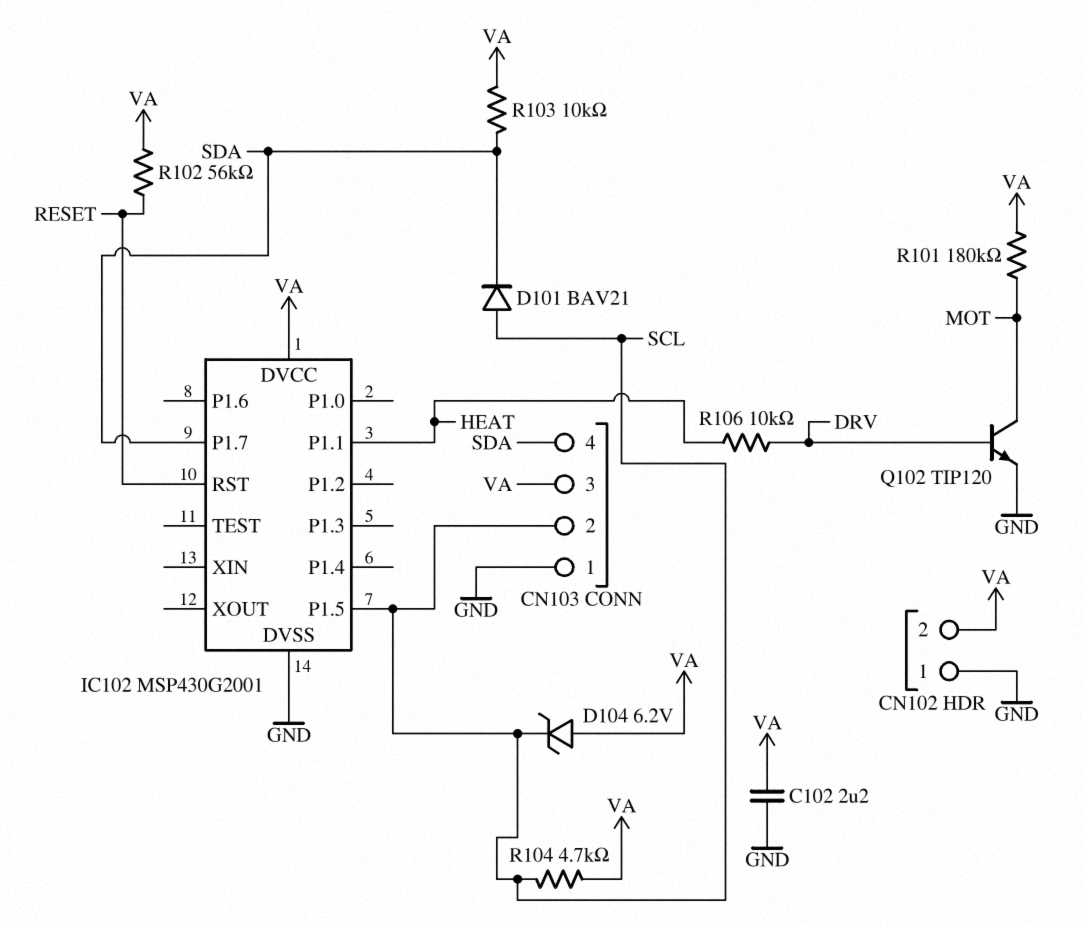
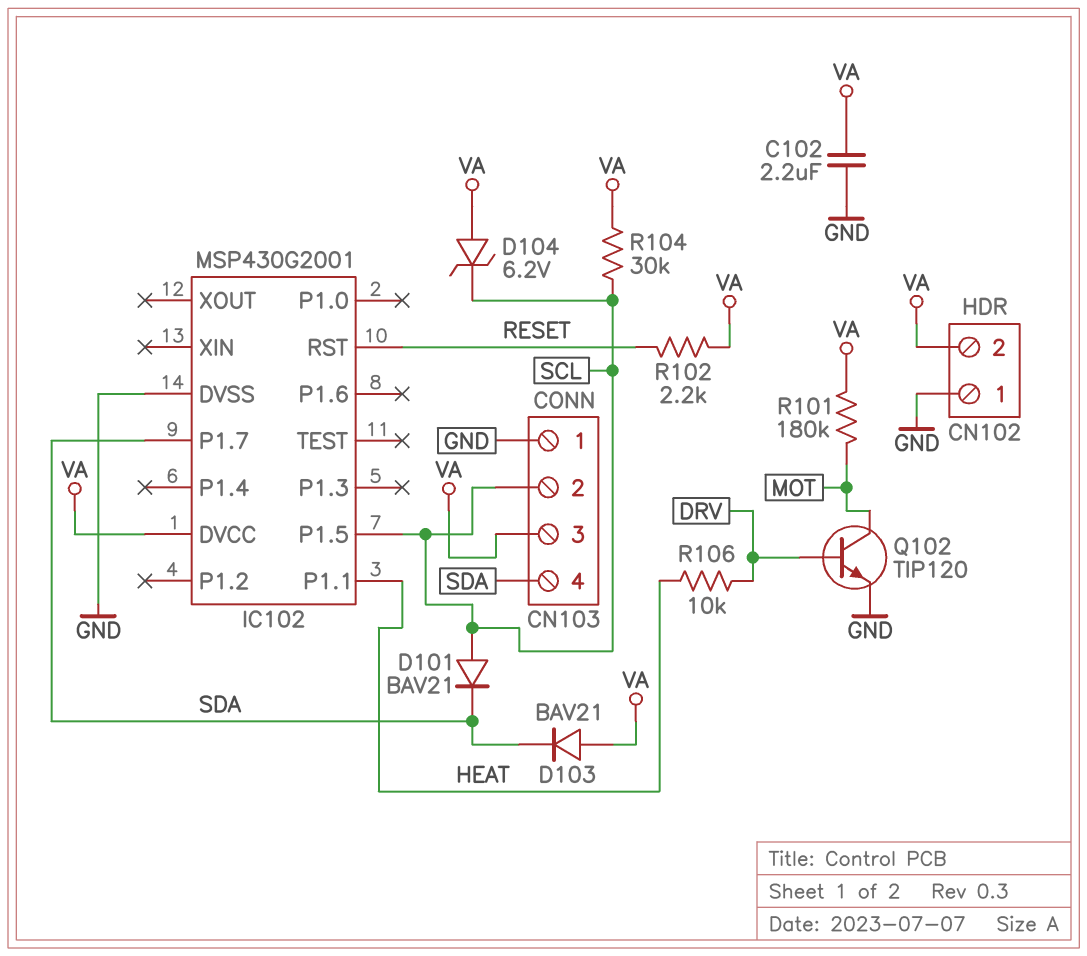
D103: none -> diode BAV21 (A VA, K SDA)
R102: 56k (RESET, VA) -> 2.2k (RESET, VA)
R103: 10k (SDA, VA) -> none
R104: 4.7k (SCL, VA) -> 30k (SCL, VA)

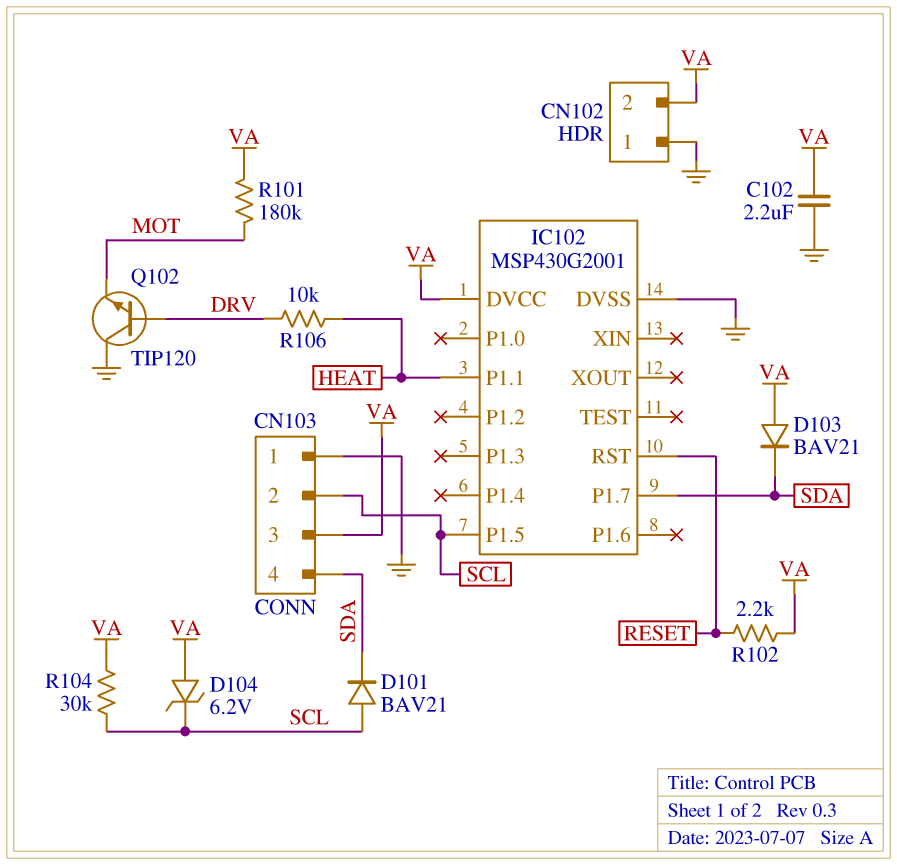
Q102: NPN TIP120 (B DRV, C MOT, E GND) -> NPN TIP120 (B DRV, C GND, E MOT)

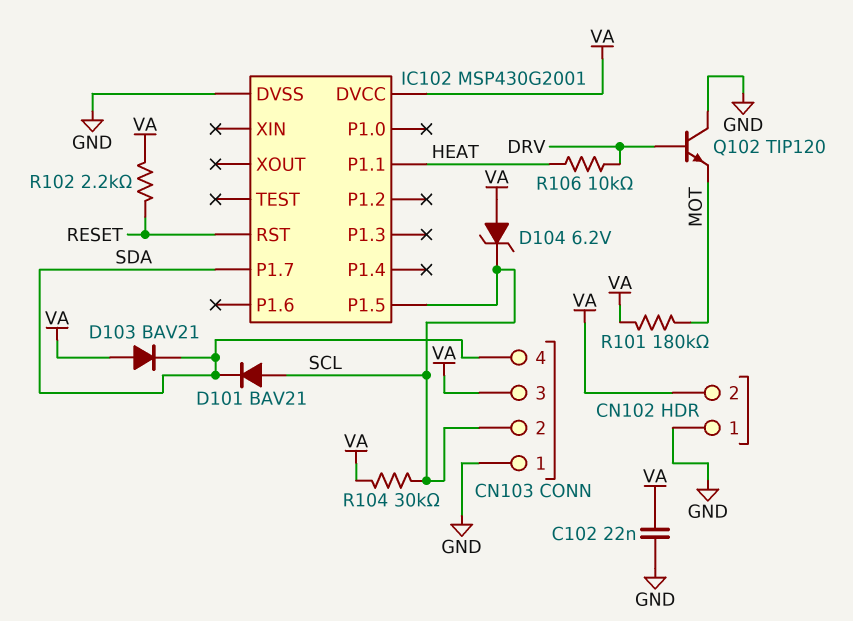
C102: 2.2uF (GND, VA) -> 22nF (GND, VA)

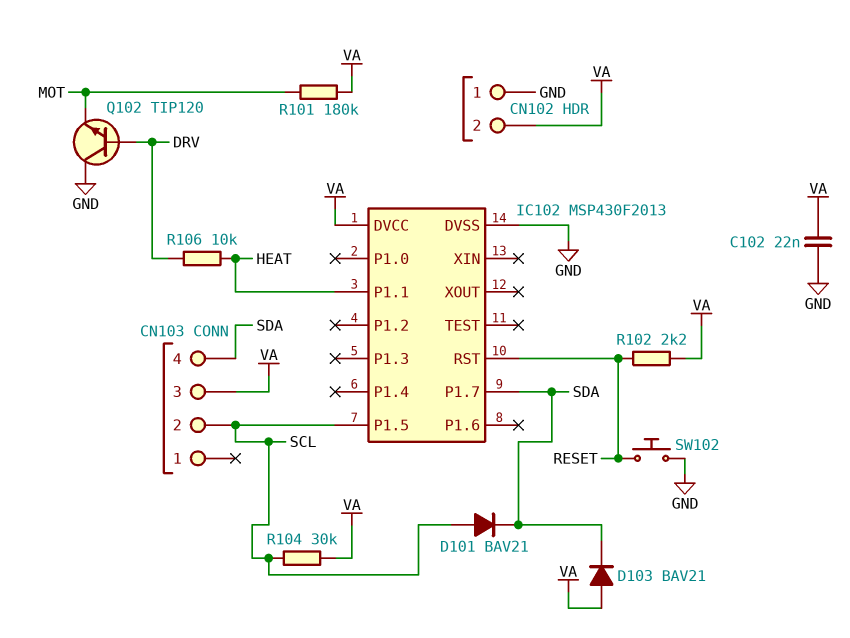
CN103 pin 1: GND -> none
D104: zener 6.2V (A VA, K SCL) -> none
IC102: MSP430G2001 -> MSP430F2013
SW102: none -> button (GND, RESET)

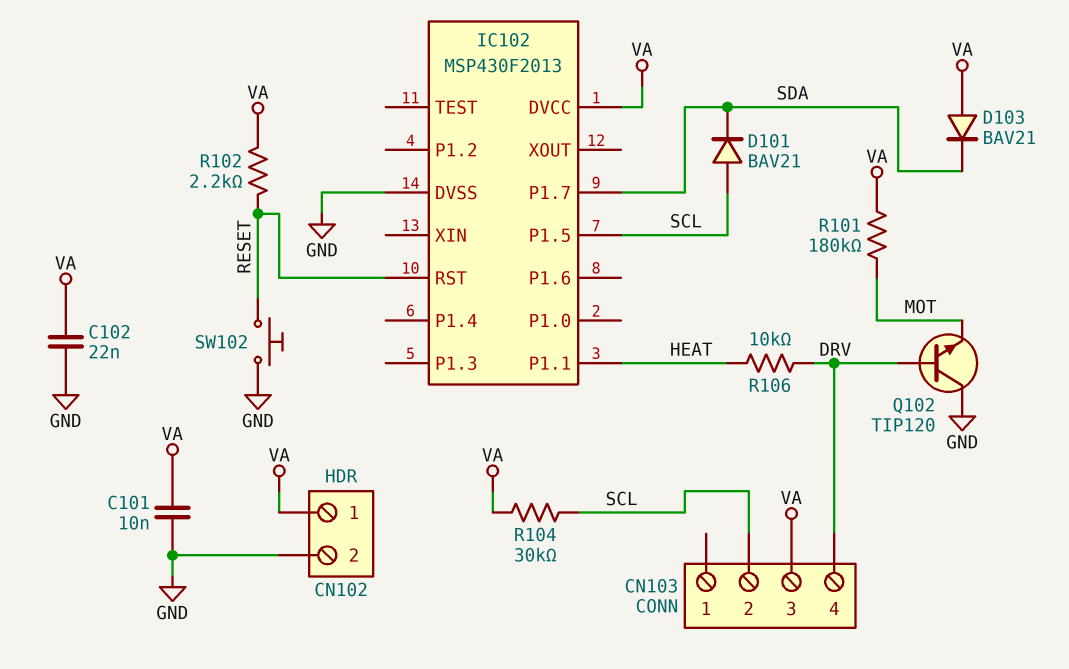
C101: none -> 10nF (GND, VA)
CN102 pin 1: GND -> VA
CN102 pin 2: VA -> GND
CN103 pin 4: SDA -> DRV

